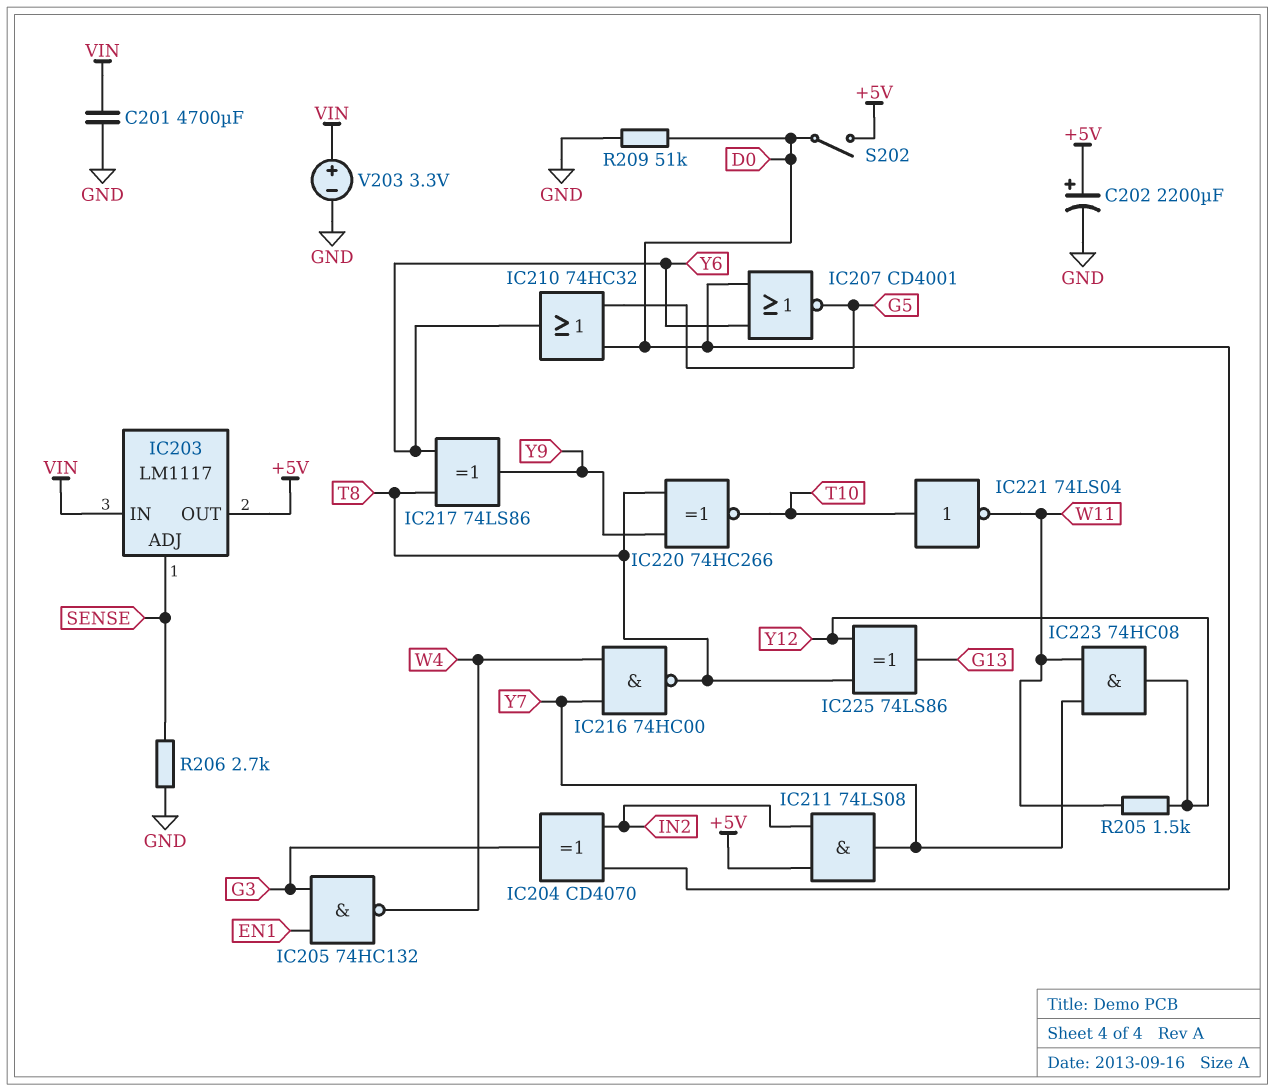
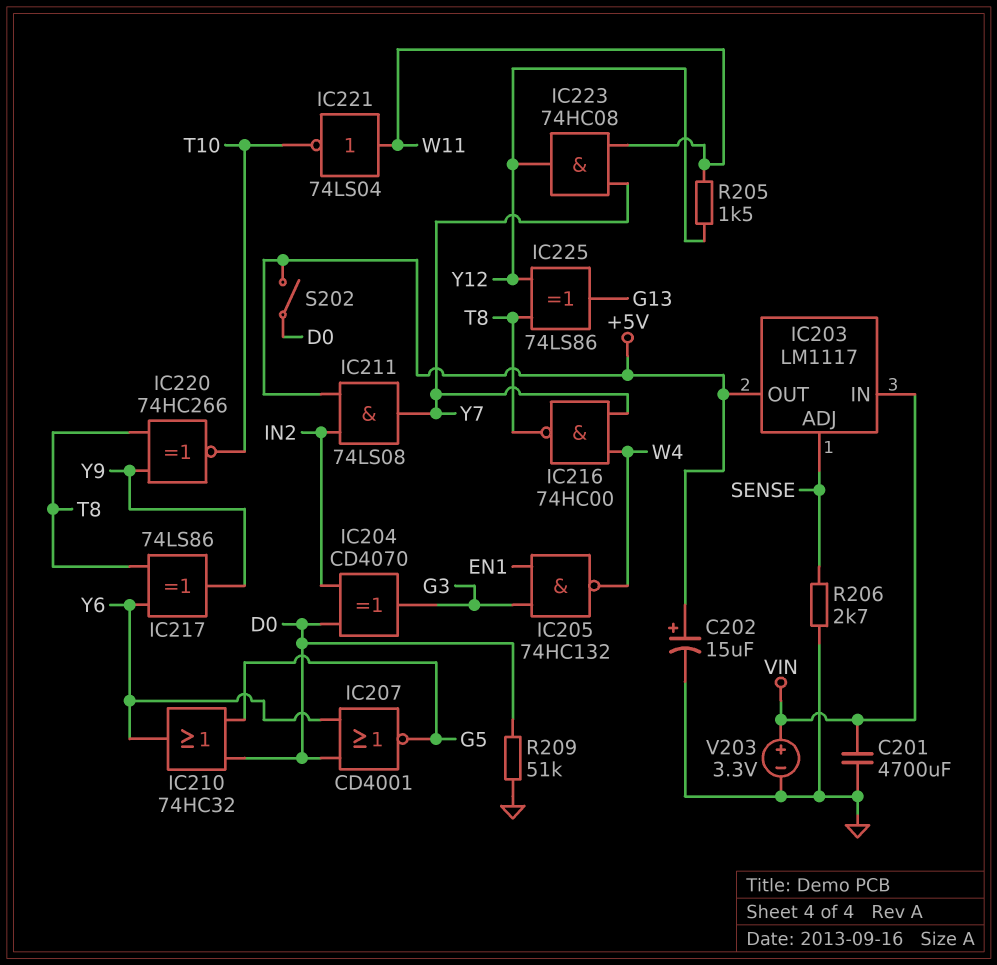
C202: 2200uF (plus +5V, minus GND) -> 15uF (plus +5V, minus GND)
IC221: NOT 74LS04 (in T10, out W11) -> NOT 74LS04 (in W11, out T10)

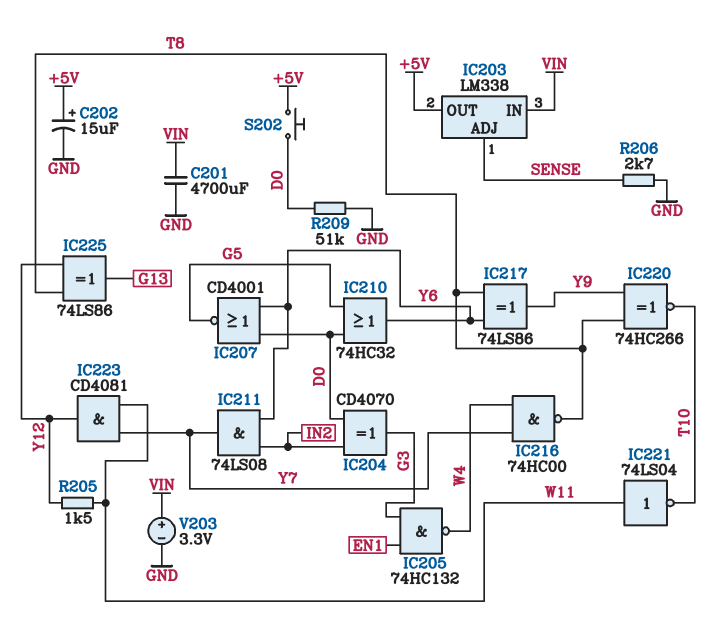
IC203: LM1117 -> LM338
IC211: AND 74LS08 (in +5V, in IN2, out Y7) -> AND 74LS08 (in IN2, in Y6, out Y7)
IC223: AND 74HC08 (in W11, in Y7, out Y12) -> AND CD4081 (in W11, in Y7, out Y12)
S202: switch (+5V, D0) -> button (+5V, D0)

